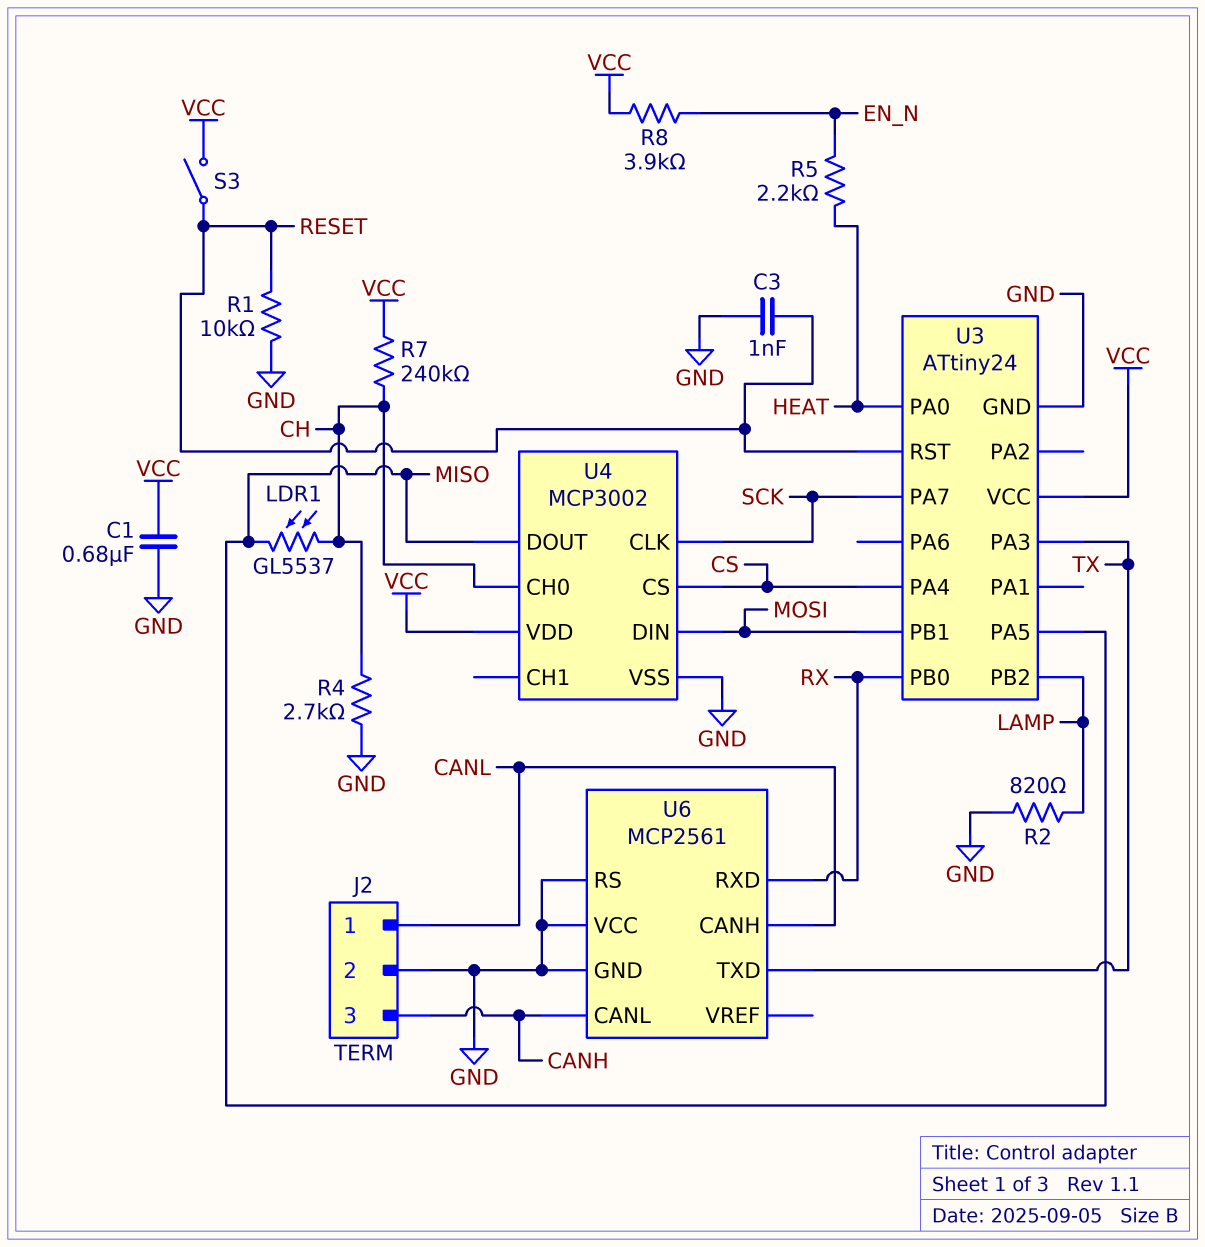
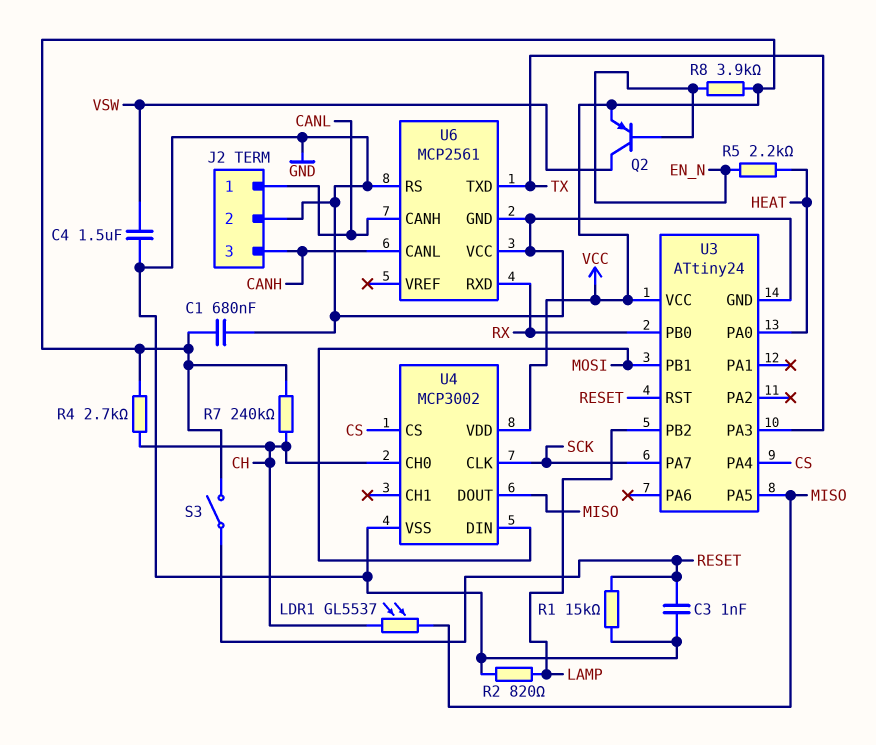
C4: none -> 1.5uF (GND, VSW)
Q2: none -> PNP (B EN_N, C VSW, E VCC)
R1: 10k (GND, RESET) -> 15k (GND, RESET)
R4: 2.7k (CH, GND) -> 2.7k (CH, VCC)

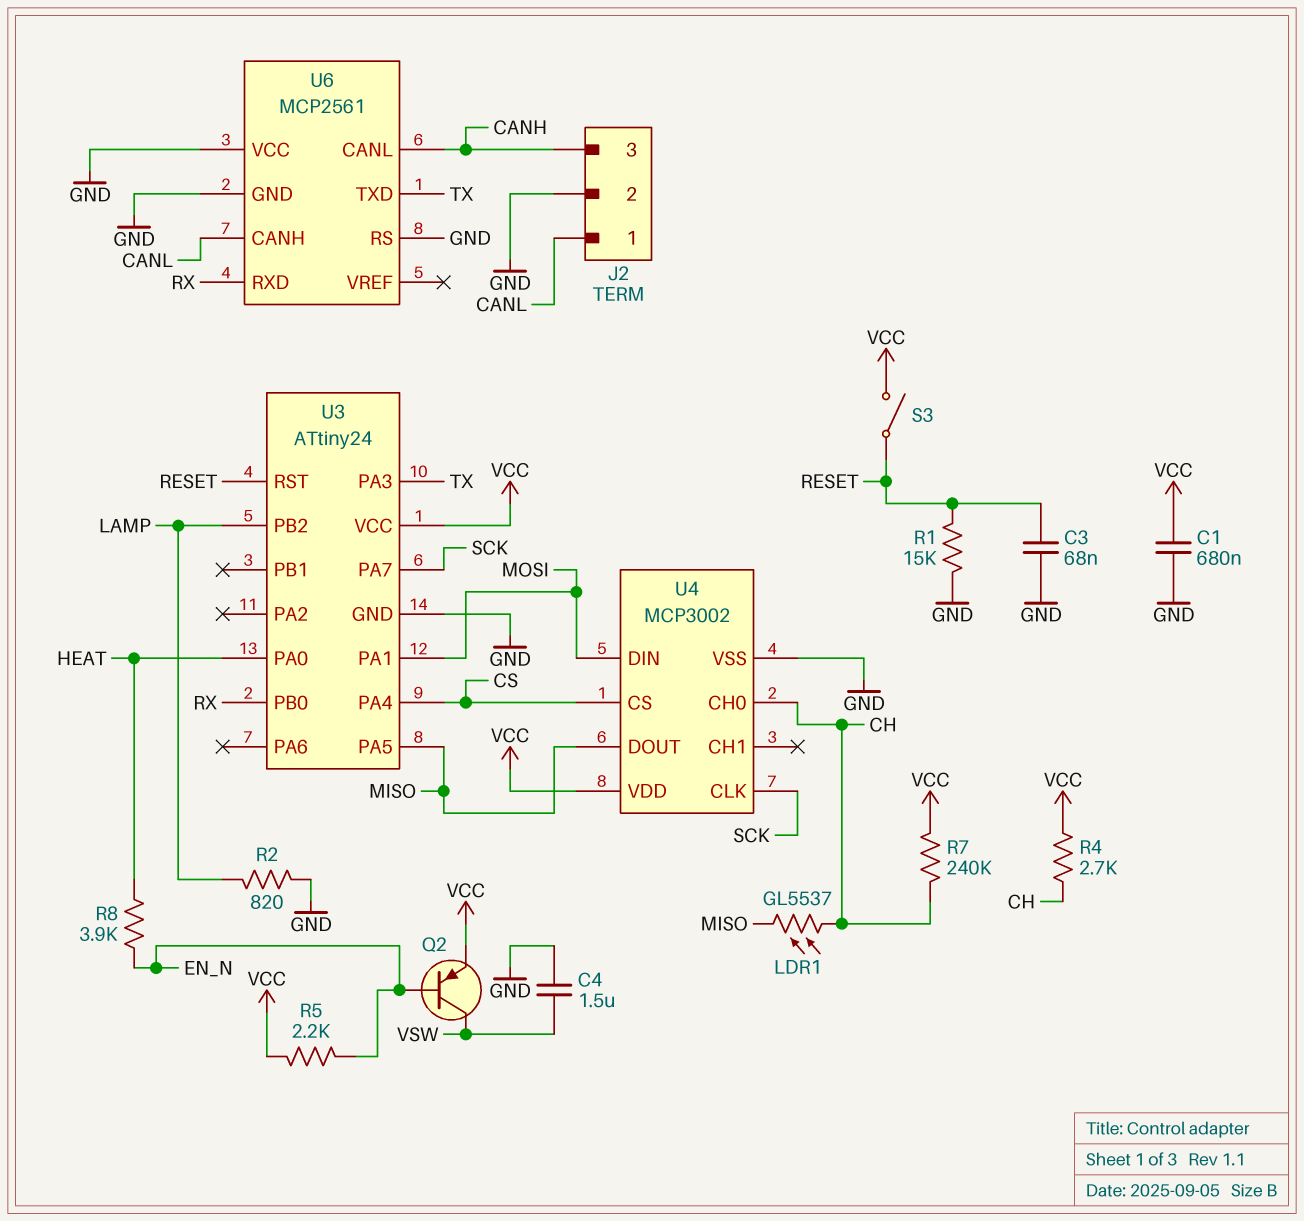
C3: 1nF (GND, RESET) -> 68nF (GND, RESET)
R5: 2.2k (EN_N, HEAT) -> 2.2k (EN_N, VCC)
R8: 3.9k (EN_N, VCC) -> 3.9k (EN_N, HEAT)
U3 pin PA1: none -> MOSI
U3 pin PB1: MOSI -> none

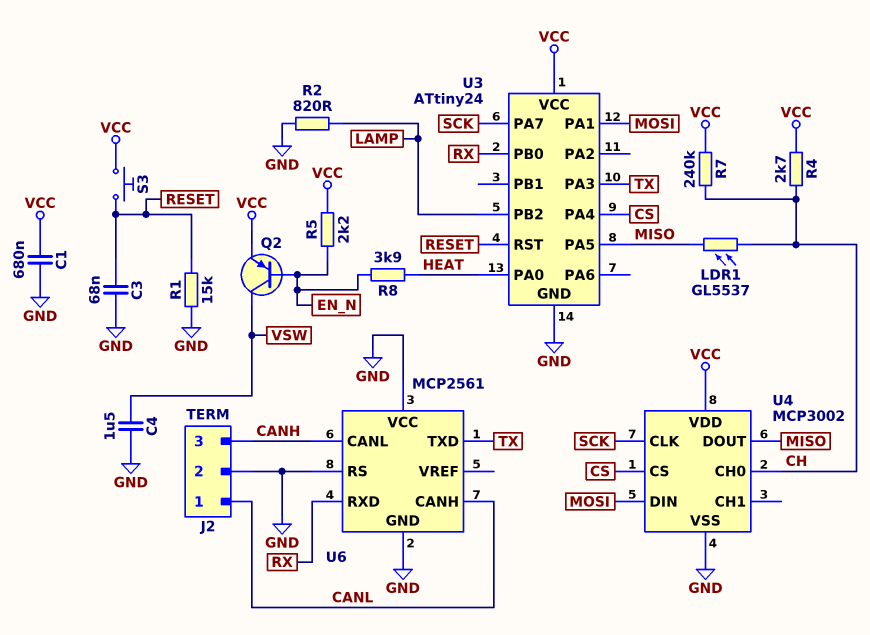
S3: switch (RESET, VCC) -> button (RESET, VCC)

